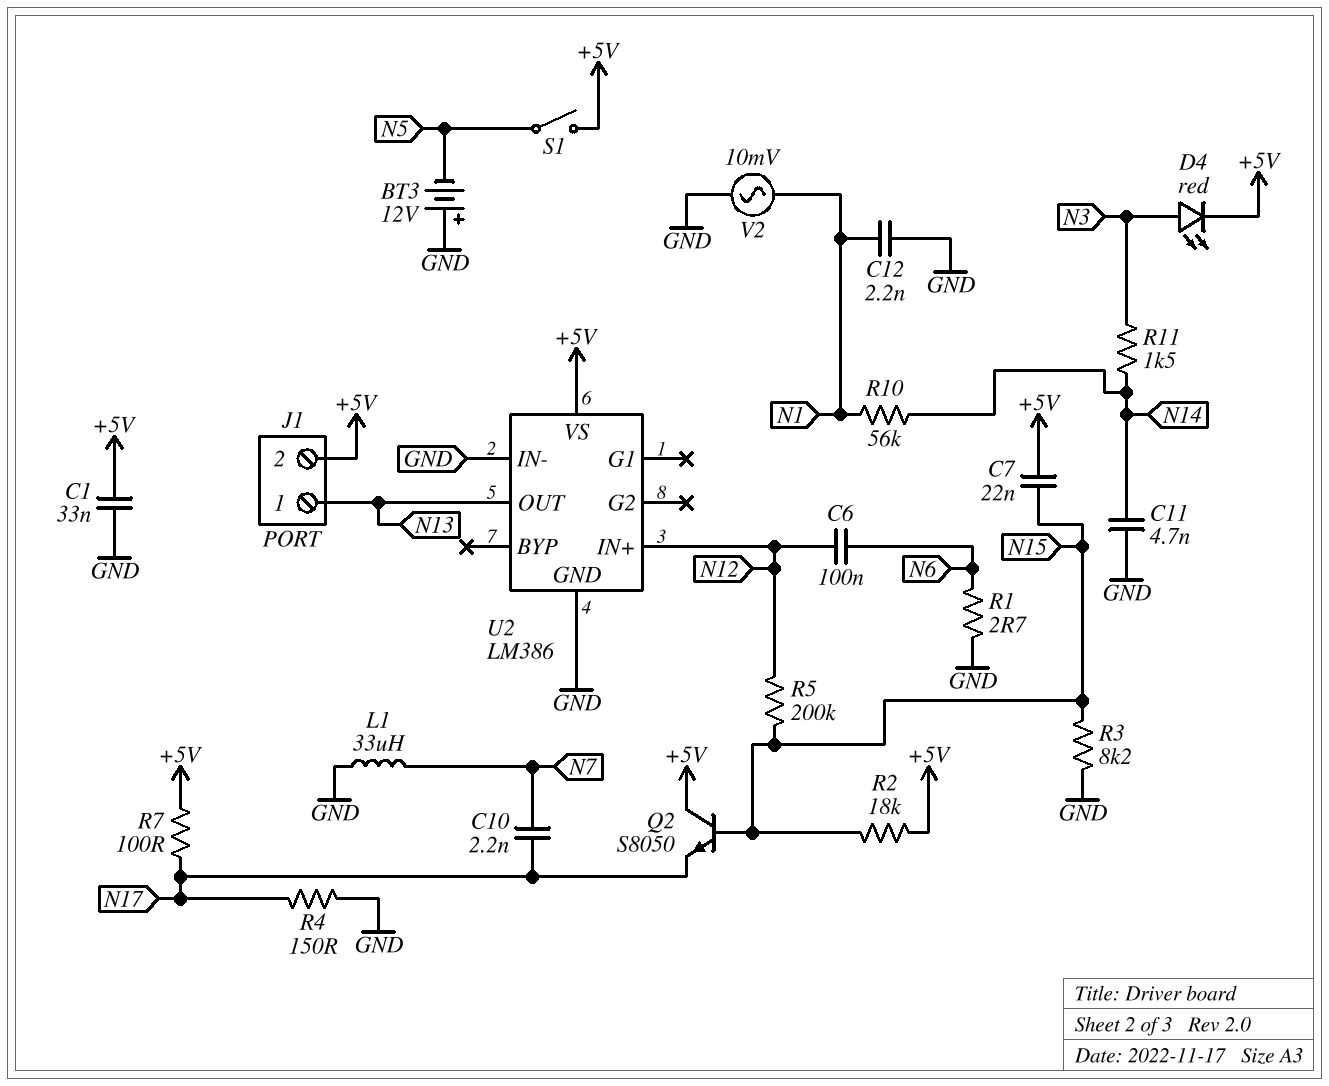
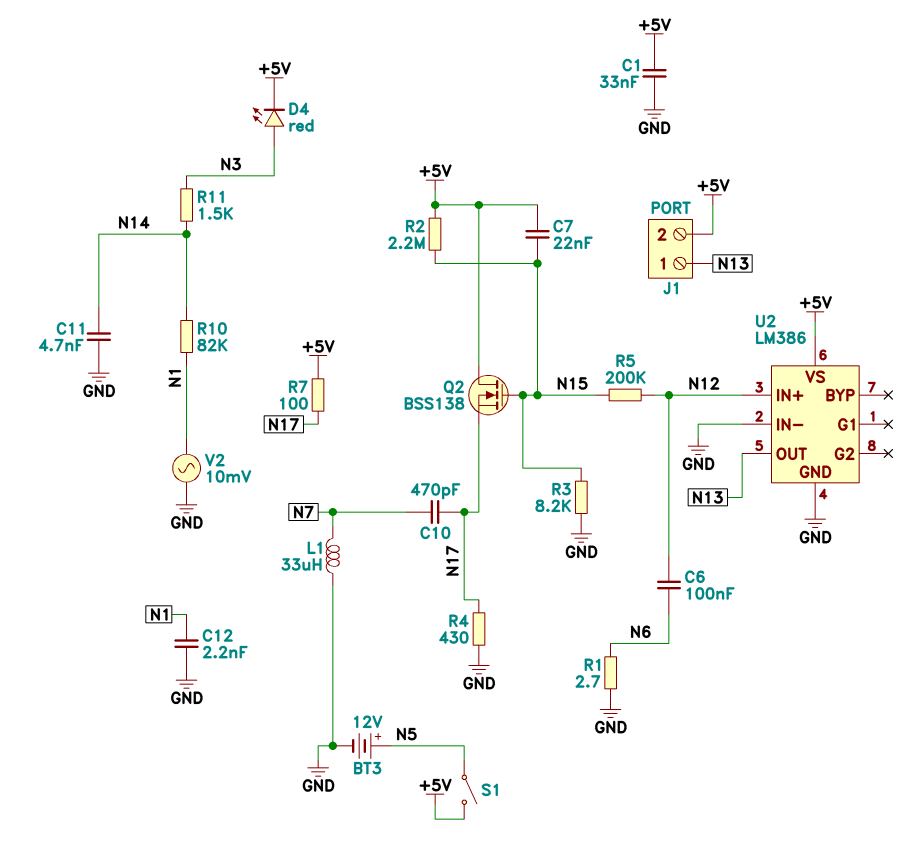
BT3: 12V (plus GND, minus N5) -> 12V (plus N5, minus GND)
C10: 2.2nF (N7, N17) -> 470pF (N7, N17)
Q2: NPN S8050 (B N15, C +5V, E N17) -> NMOS BSS138 (G N15, D +5V, S N17)
R2: 18k (+5V, N15) -> 2.2M (+5V, N15)
R4: 150 (GND, N17) -> 430 (GND, N17)
R10: 56k (N1, N14) -> 82k (N1, N14)

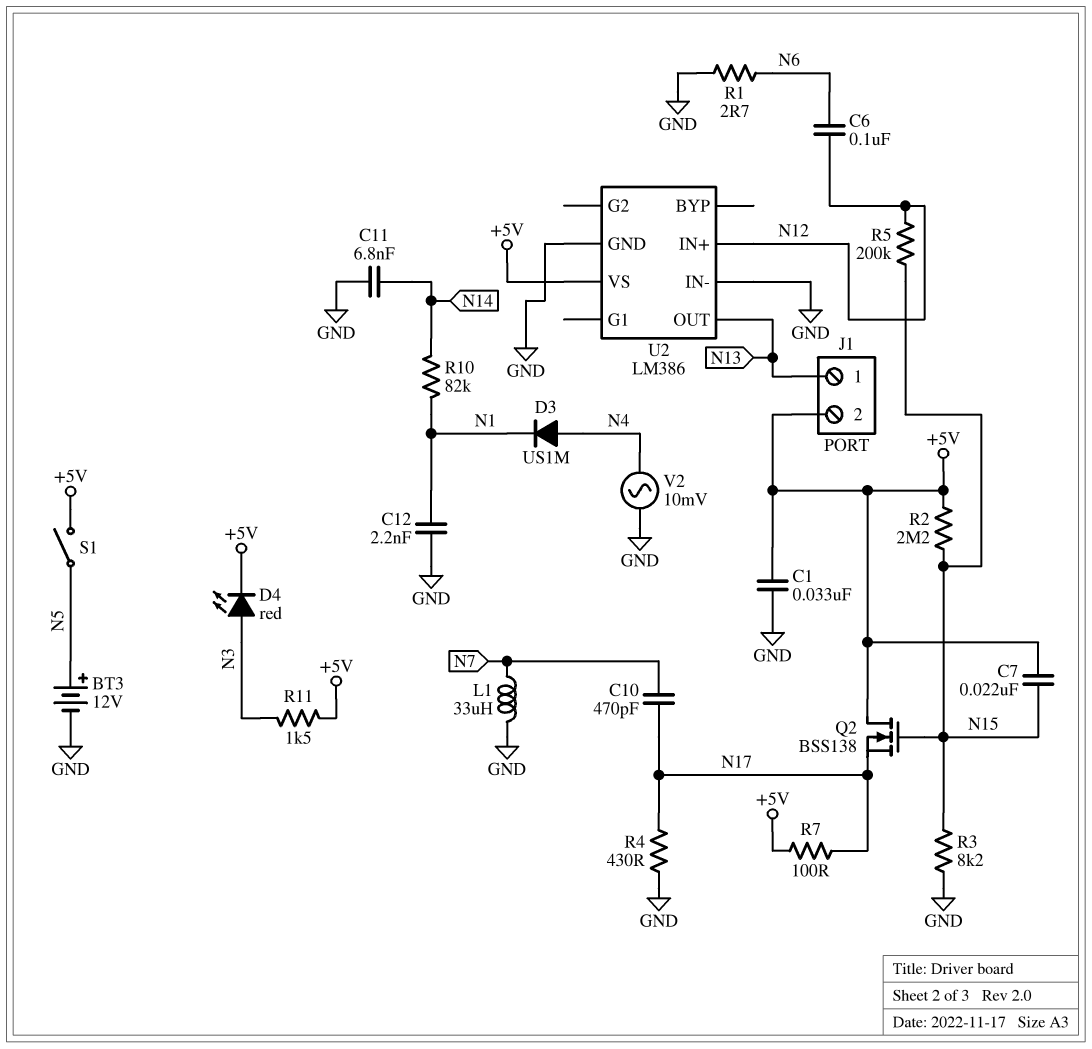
C11: 4.7nF (GND, N14) -> 6.8nF (GND, N14)
D3: none -> diode US1M (A N4, K N1)
R11: 1.5k (N3, N14) -> 1.5k (+5V, N3)
V2: AC 10mV (GND, N1) -> AC 10mV (GND, N4)

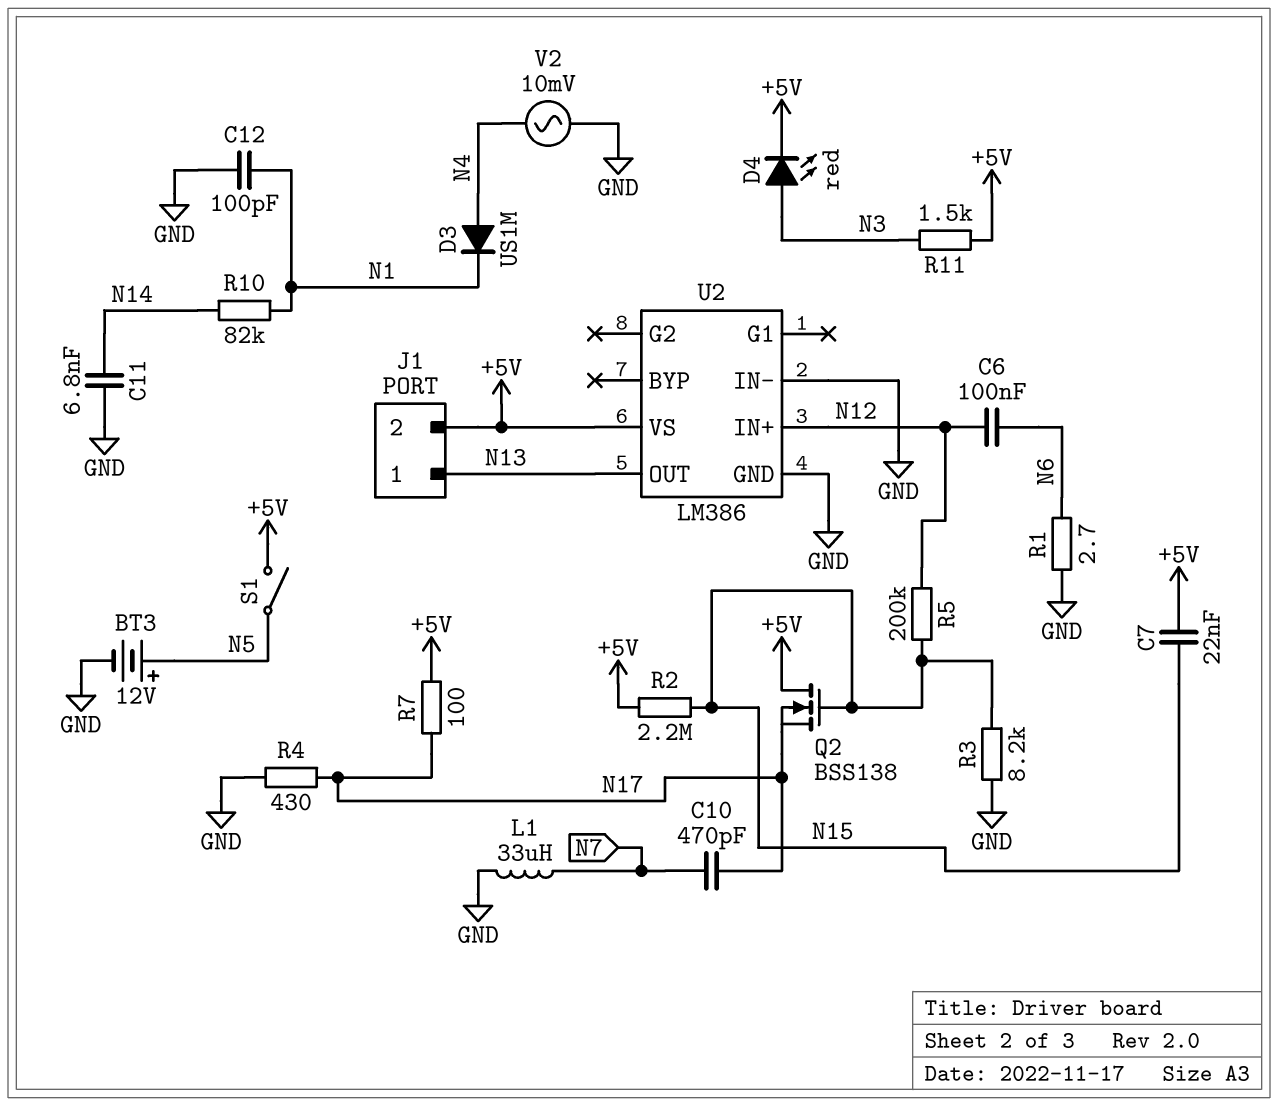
C1: 33nF (+5V, GND) -> none
C12: 2.2nF (GND, N1) -> 100pF (GND, N1)

